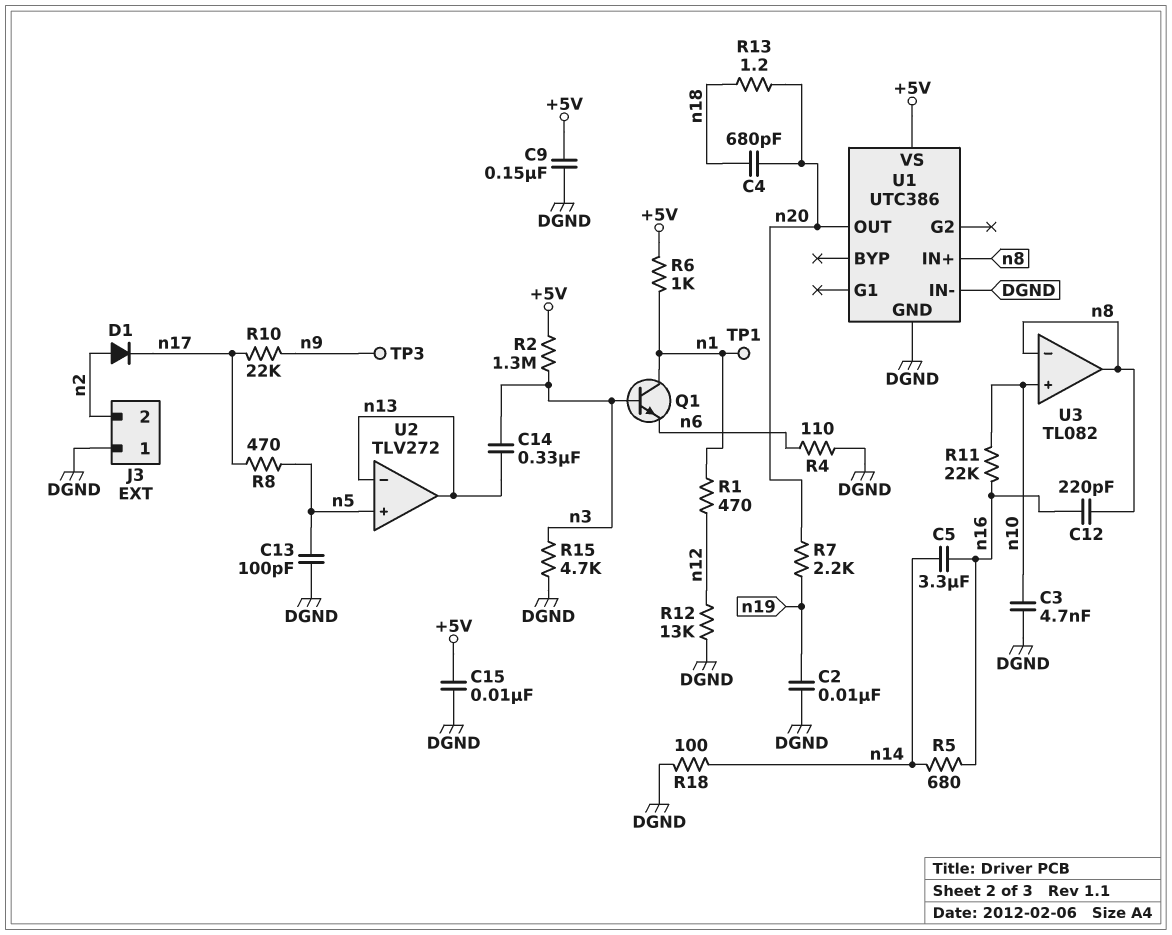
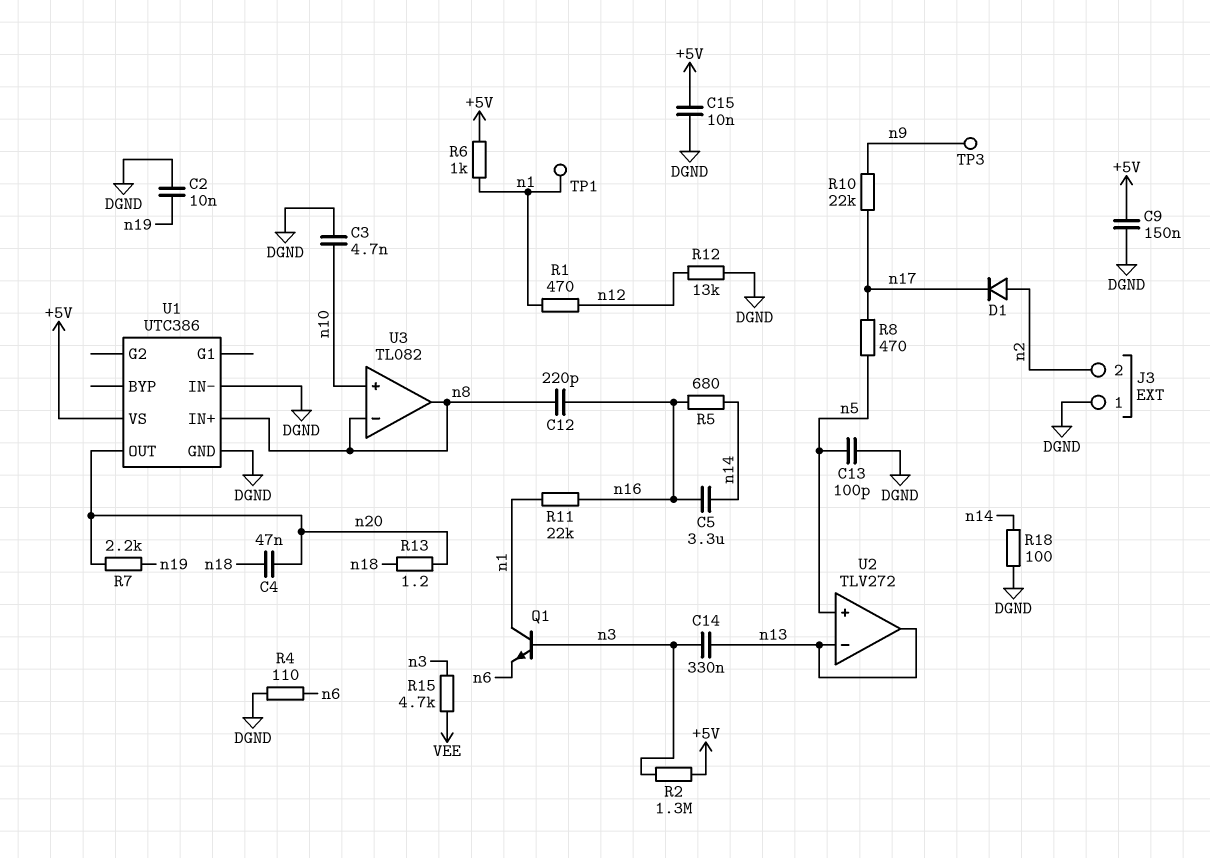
C4: 680pF (n18, n20) -> 47nF (n18, n20)
R11: 22k (n10, n16) -> 22k (n1, n16)
R15: 4.7k (DGND, n3) -> 4.7k (VEE, n3)

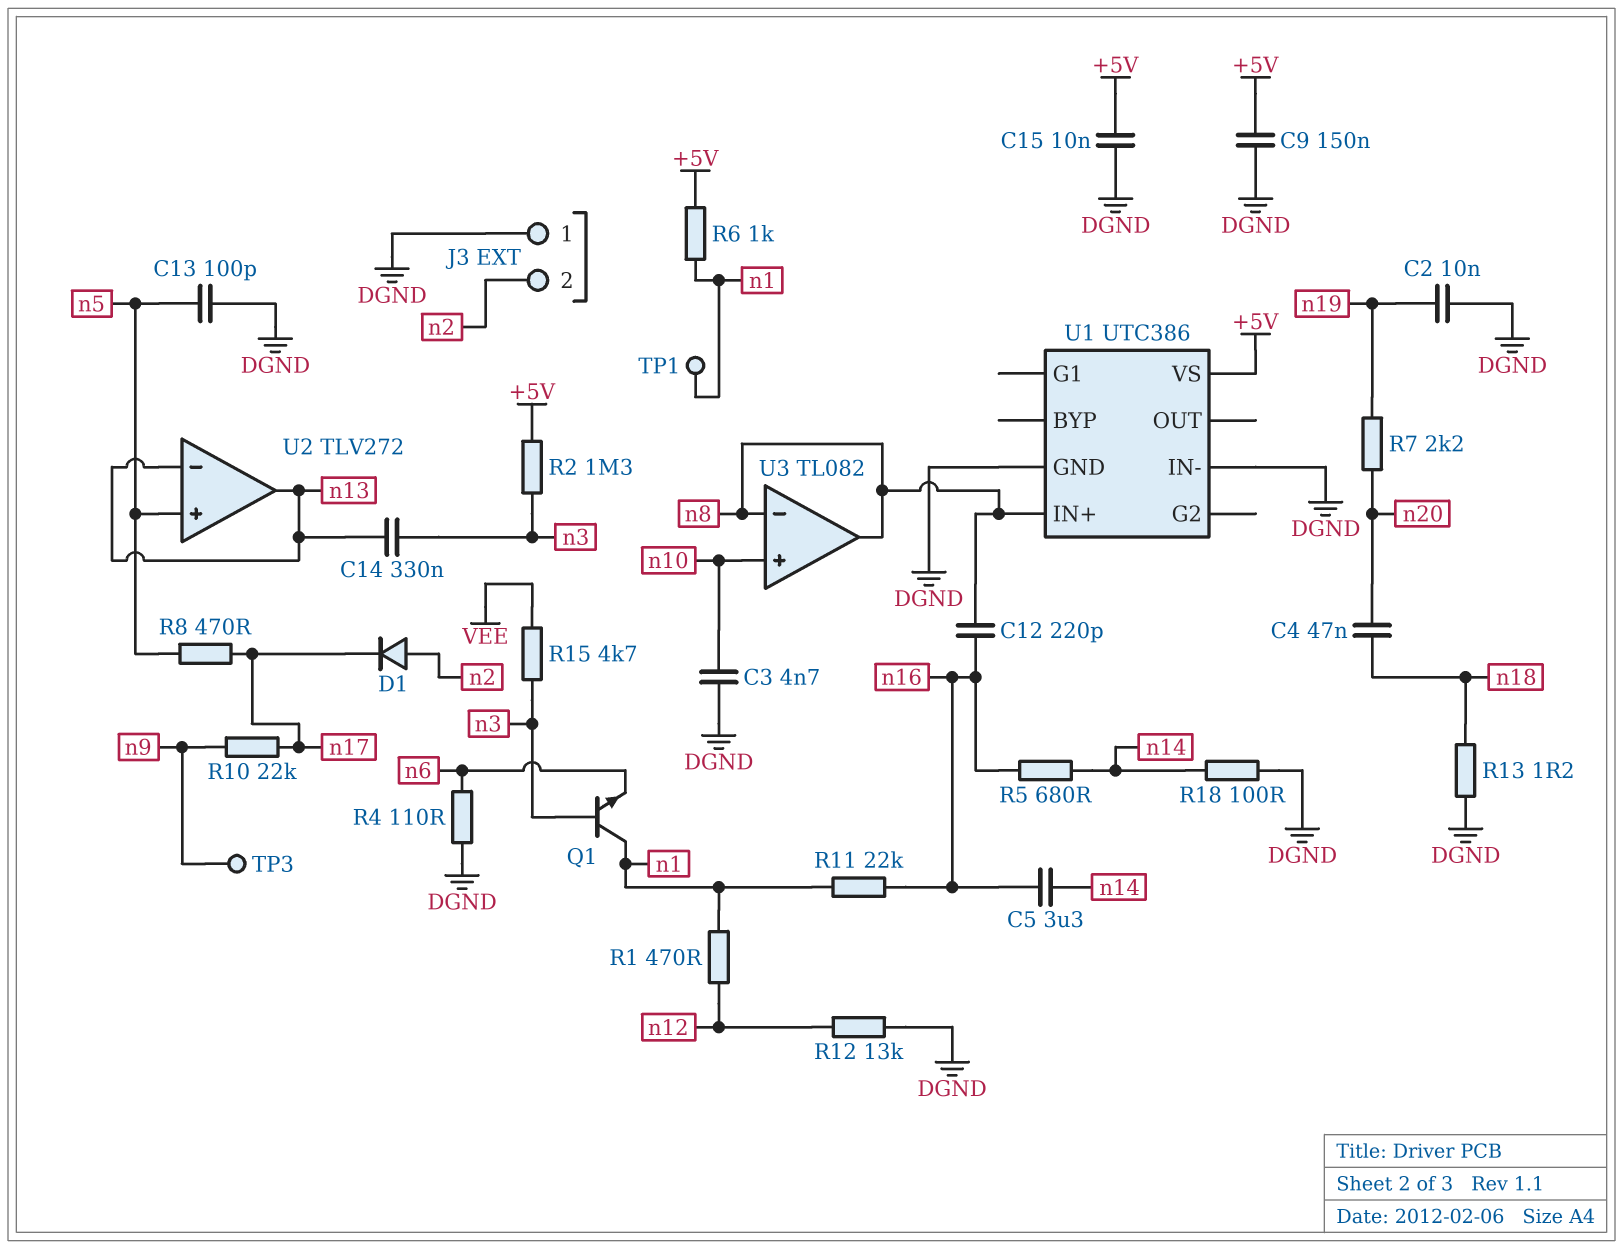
R13: 1.2 (n18, n20) -> 1.2 (DGND, n18)
U1 pin OUT: n20 -> none

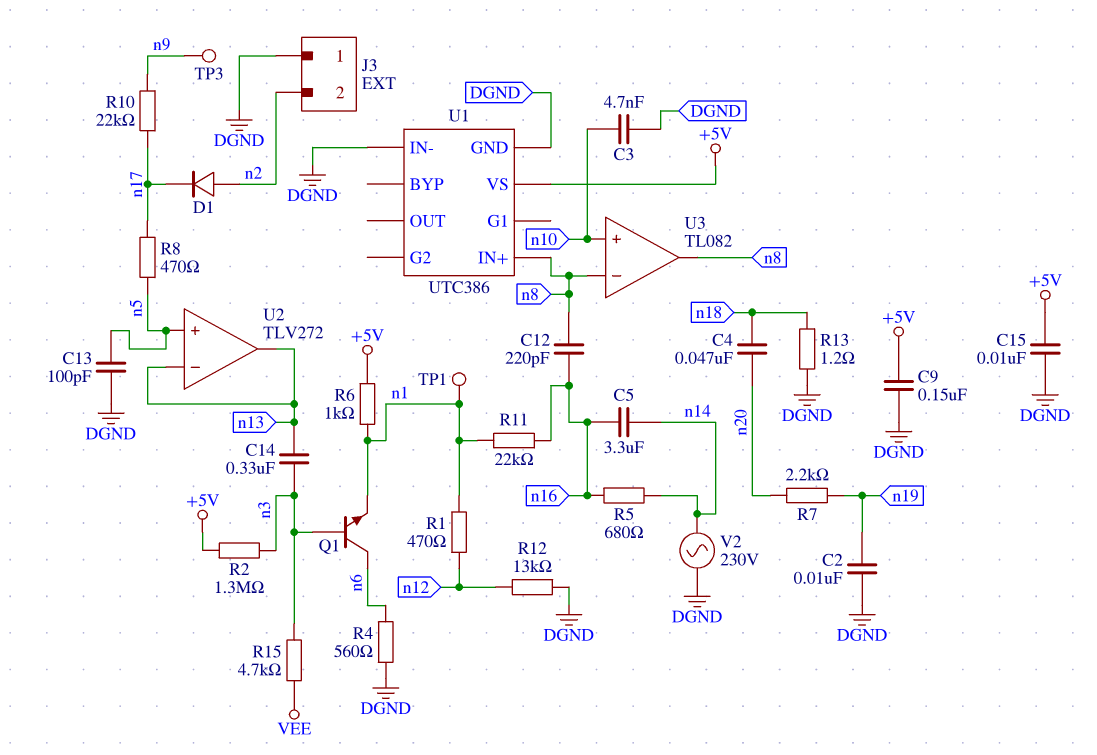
Q1: NPN (B n3, C n1, E n6) -> NPN (B n3, C n6, E n1)
R4: 110 (DGND, n6) -> 560 (DGND, n6)
R18: 100 (DGND, n14) -> none
V2: none -> AC 230V (DGND, n14)

